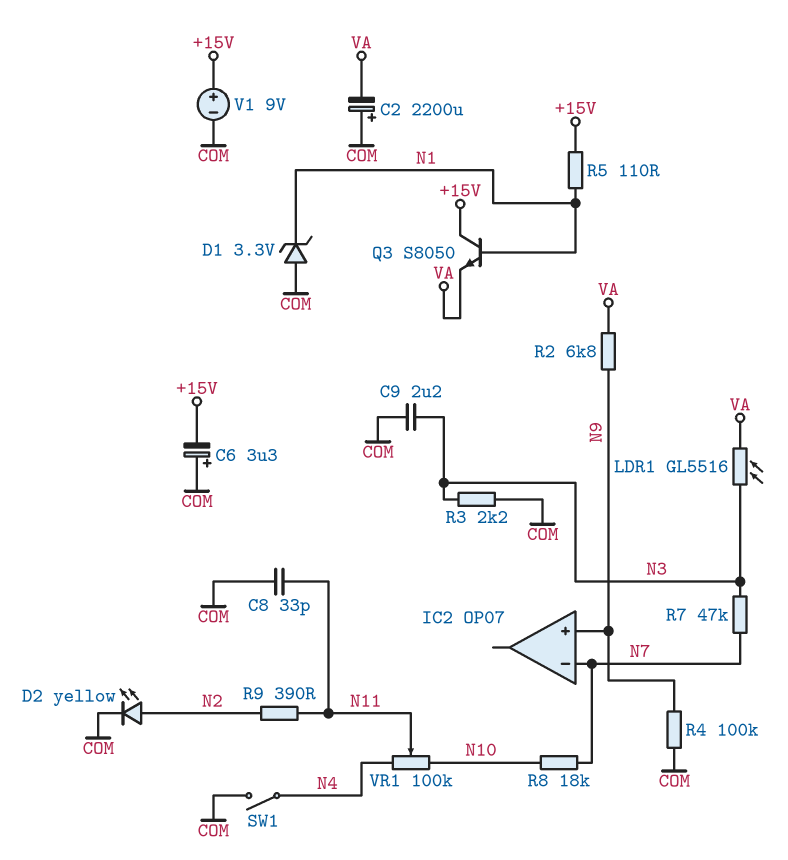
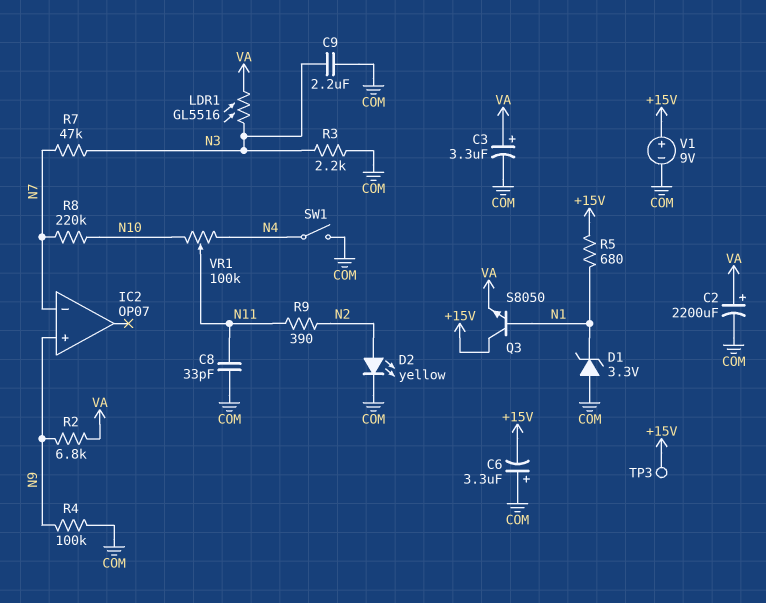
C2: 2200uF (plus COM, minus VA) -> 2200uF (plus VA, minus COM)
C3: none -> 3.3uF (plus VA, minus COM)
R5: 110 (+15V, N1) -> 680 (+15V, N1)
R8: 18k (N7, N10) -> 220k (N7, N10)
TP3: none -> test point (+15V)

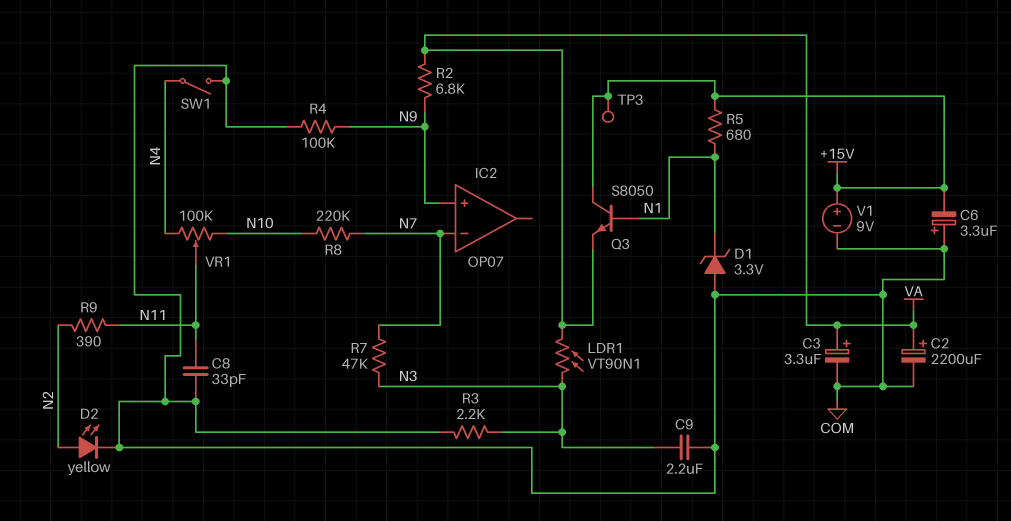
LDR1: GL5516 (N3, VA) -> VT90N1 (N3, VA)

